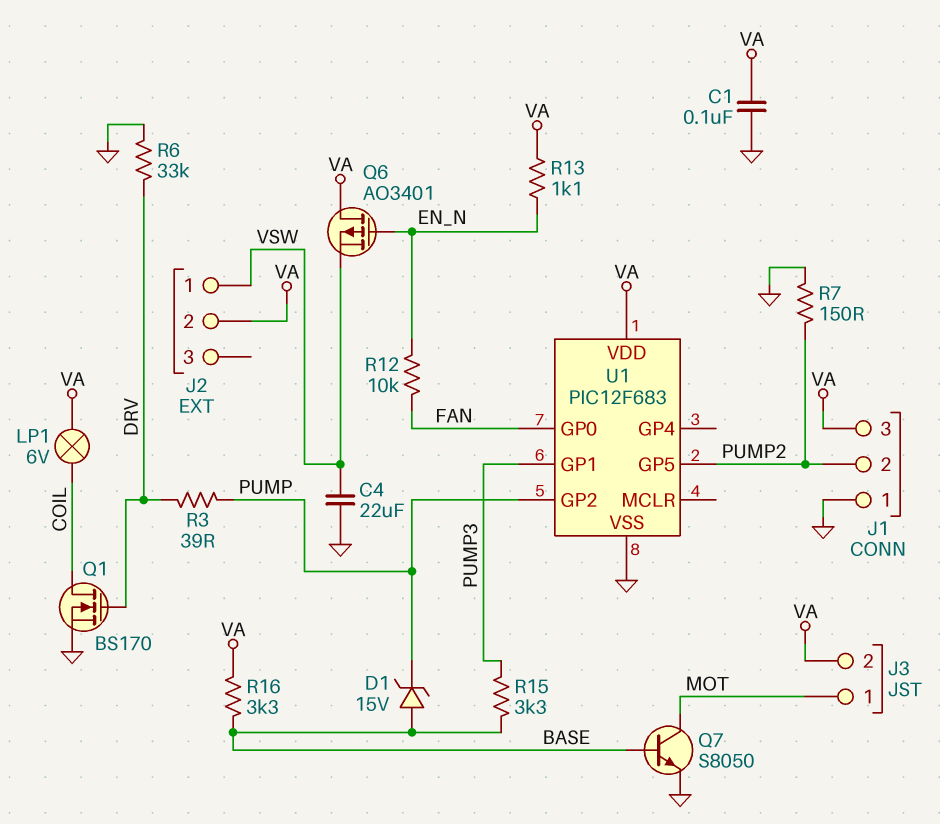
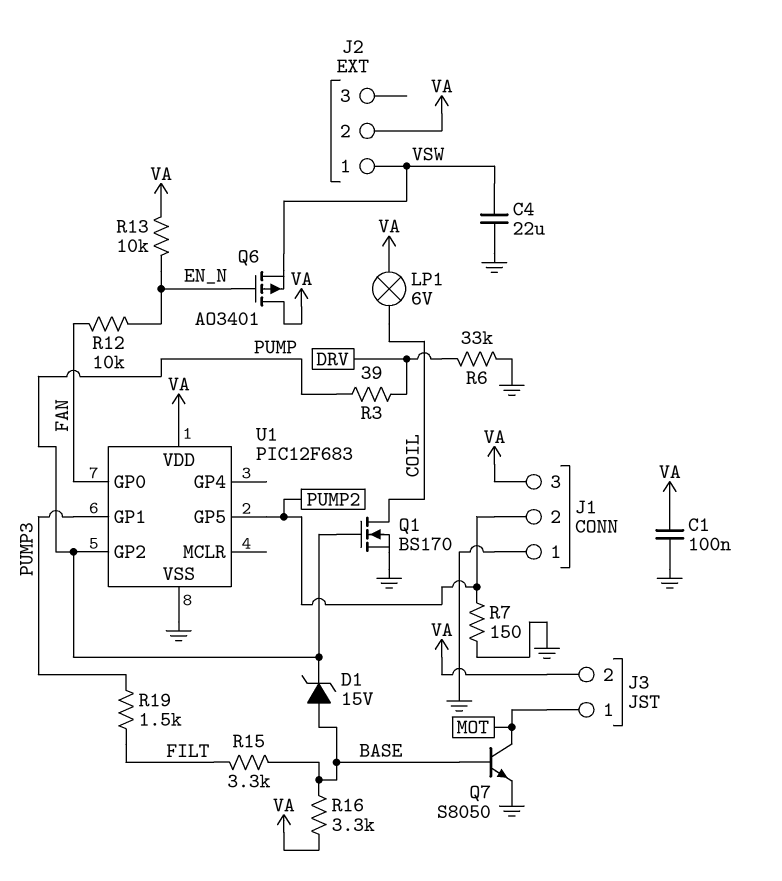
Q1: NMOS BS170 (G DRV, D COIL, S GND) -> NMOS BS170 (G PUMP, D COIL, S GND)
R13: 1.1k (EN_N, VA) -> 10k (EN_N, VA)
R15: 3.3k (BASE, PUMP3) -> 3.3k (BASE, FILT)
R19: none -> 1.5k (FILT, PUMP3)

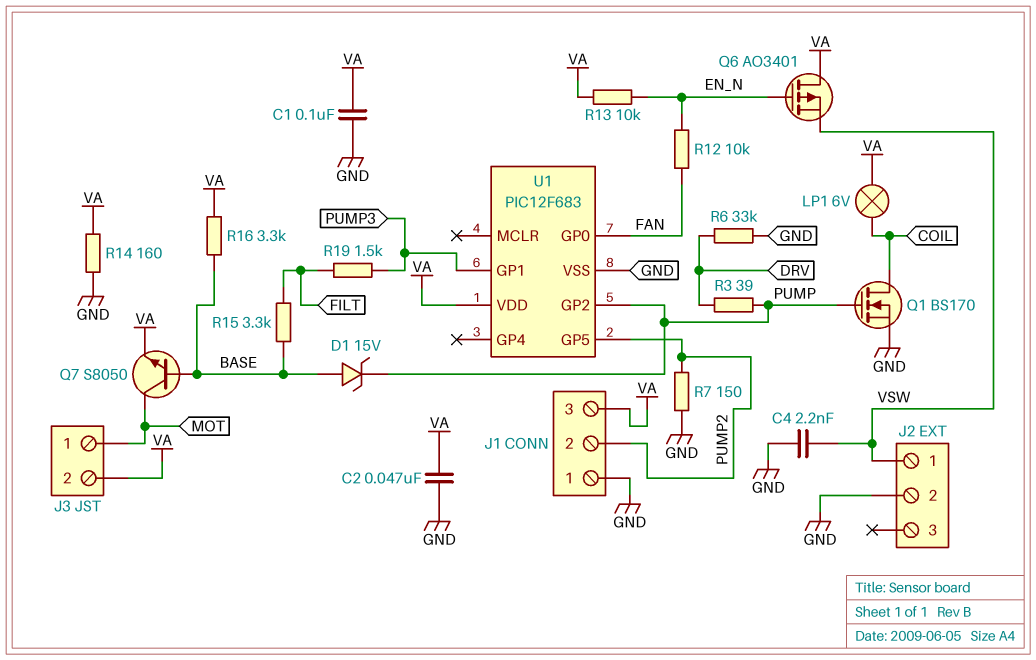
C2: none -> 47nF (GND, VA)
C4: 22uF (GND, VSW) -> 2.2nF (GND, VSW)
J2 pin 2: VA -> GND
Q7: NPN S8050 (B BASE, C MOT, E GND) -> NPN S8050 (B BASE, C MOT, E VA)
R14: none -> 160 (GND, VA)

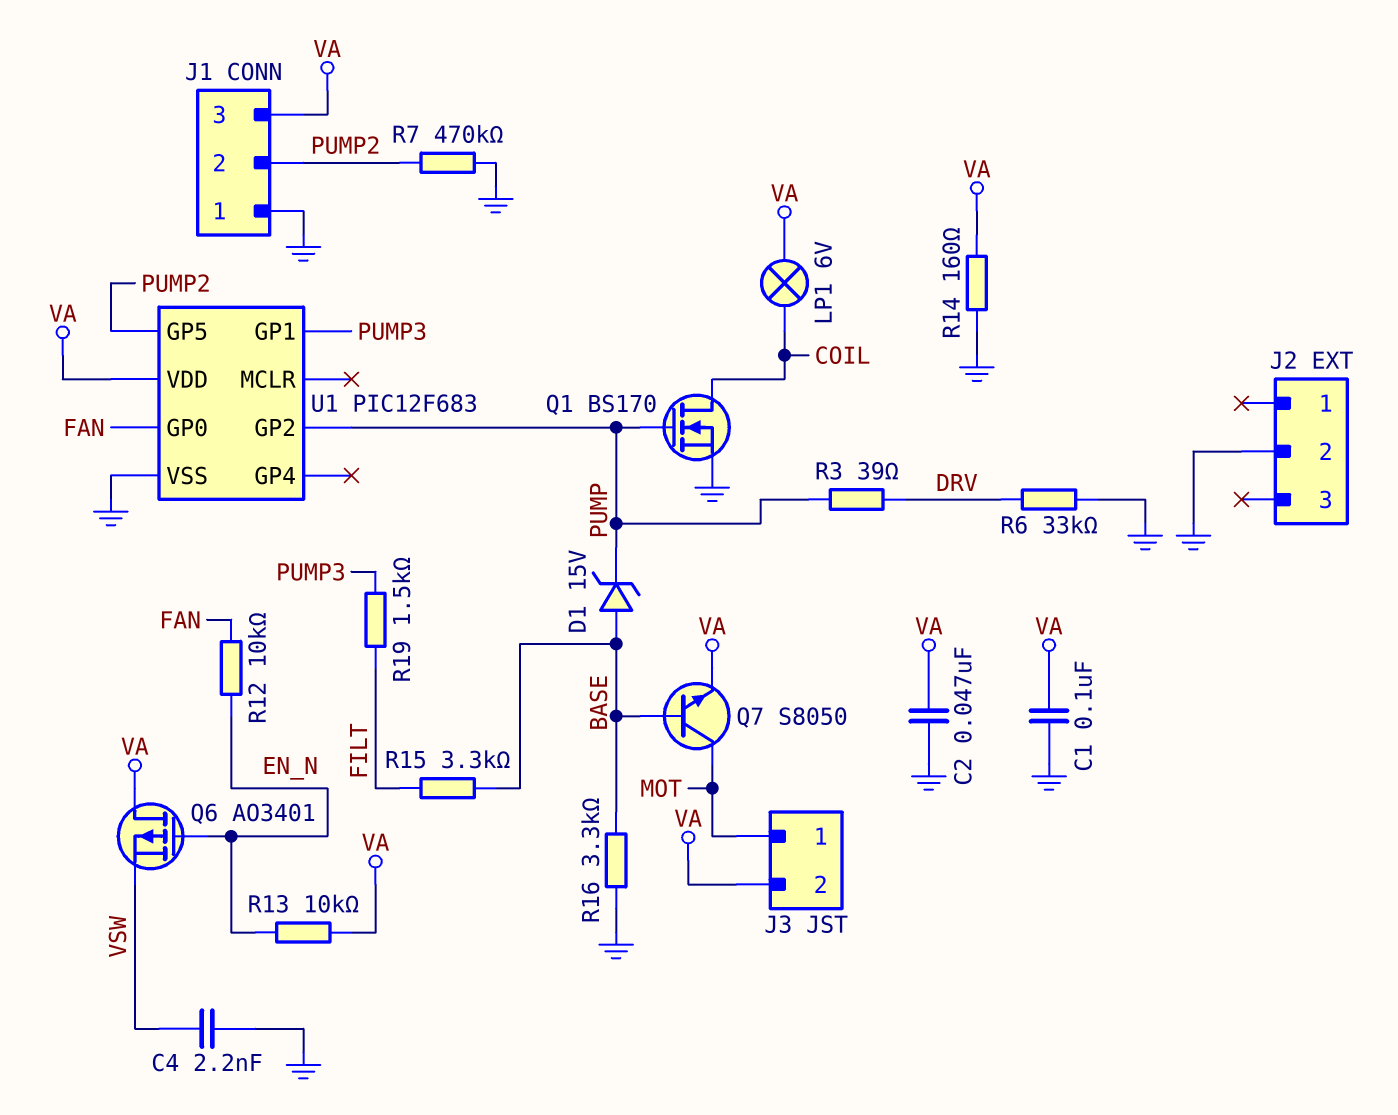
J2 pin 1: VSW -> none
R7: 150 (GND, PUMP2) -> 470k (GND, PUMP2)
R16: 3.3k (BASE, VA) -> 3.3k (BASE, GND)

